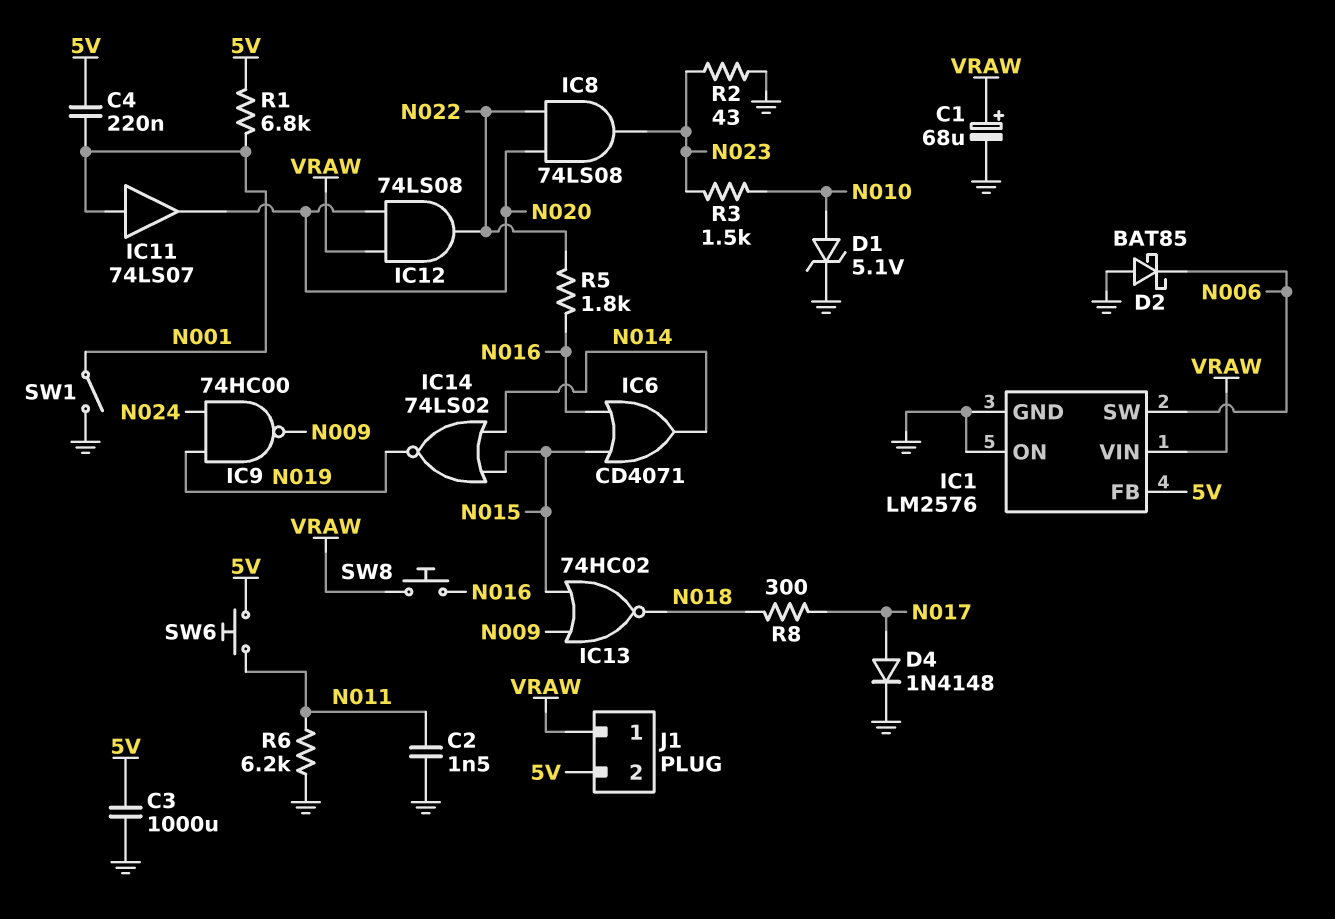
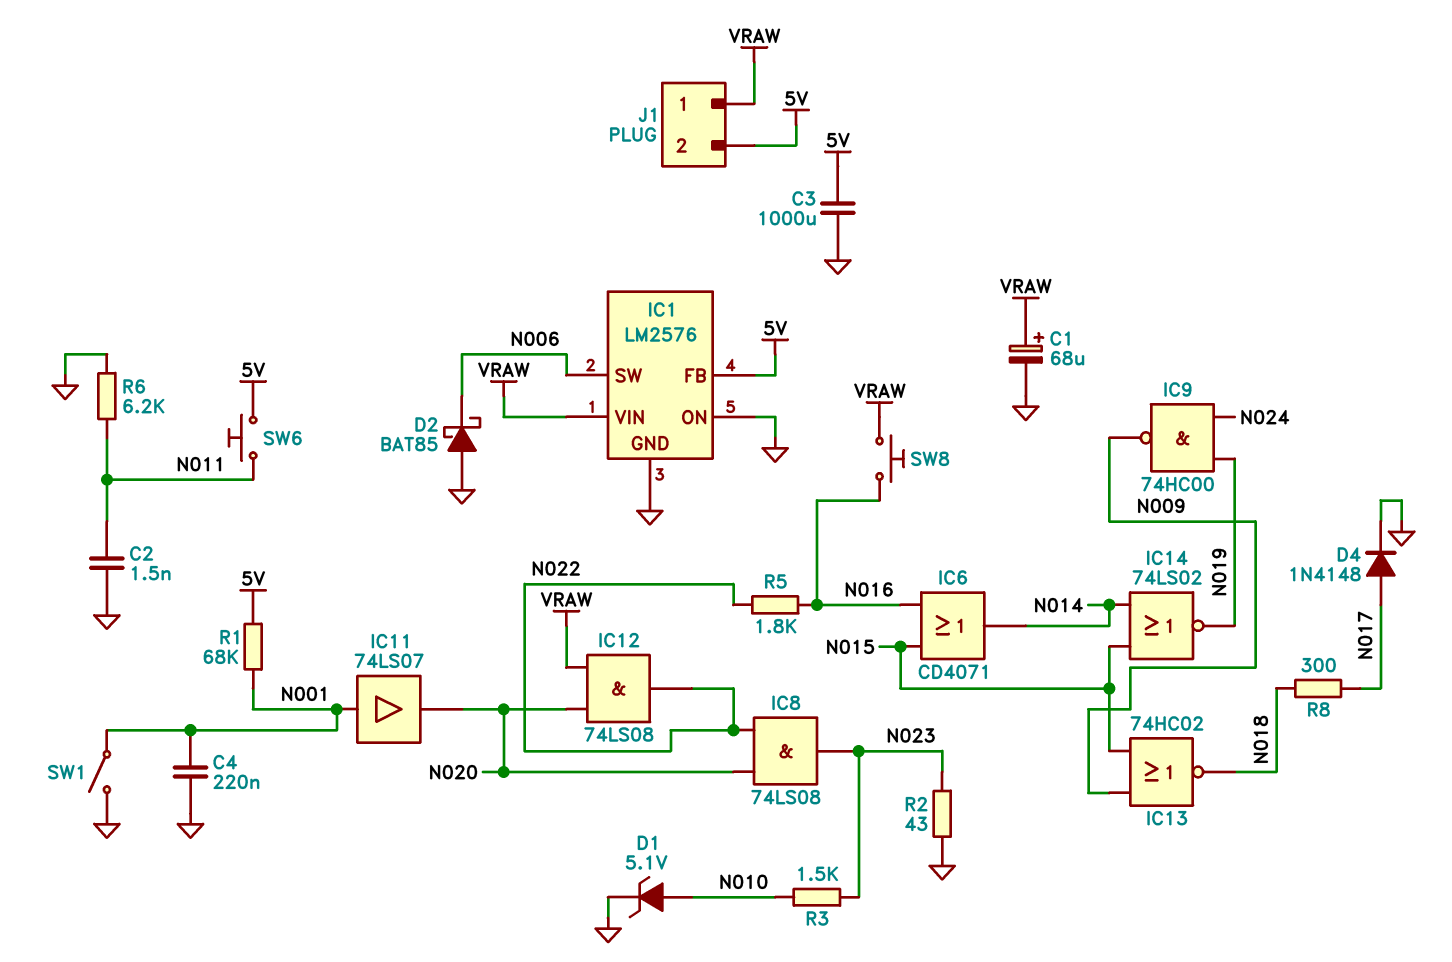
C4: 220nF (5V, N001) -> 220nF (GND, N001)
R1: 6.8k (5V, N001) -> 68k (5V, N001)

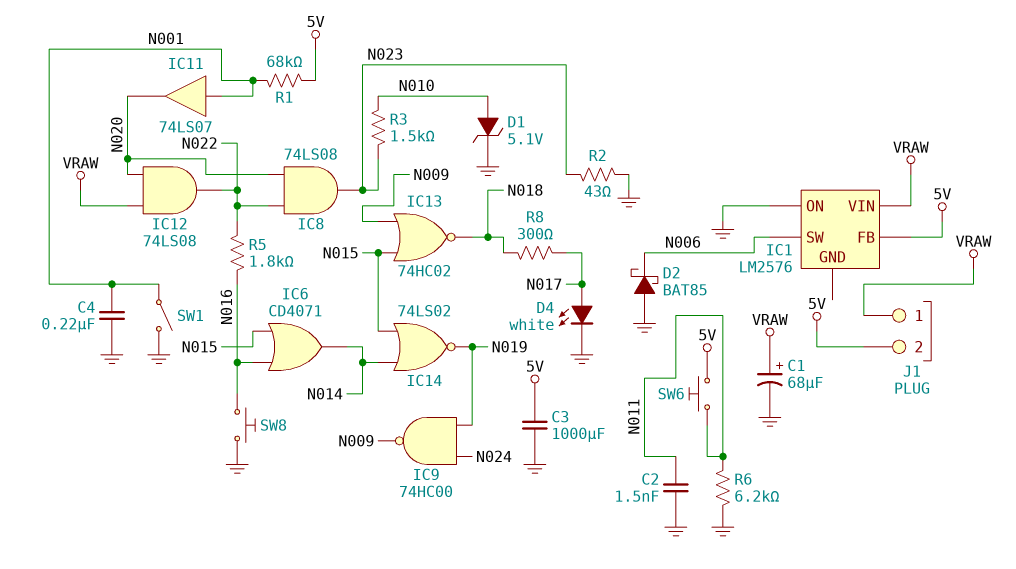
D4: diode 1N4148 (A N017, K GND) -> LED white (A N017, K GND)
IC1 pin GND: GND -> none
SW8: button (N016, VRAW) -> button (GND, N016)

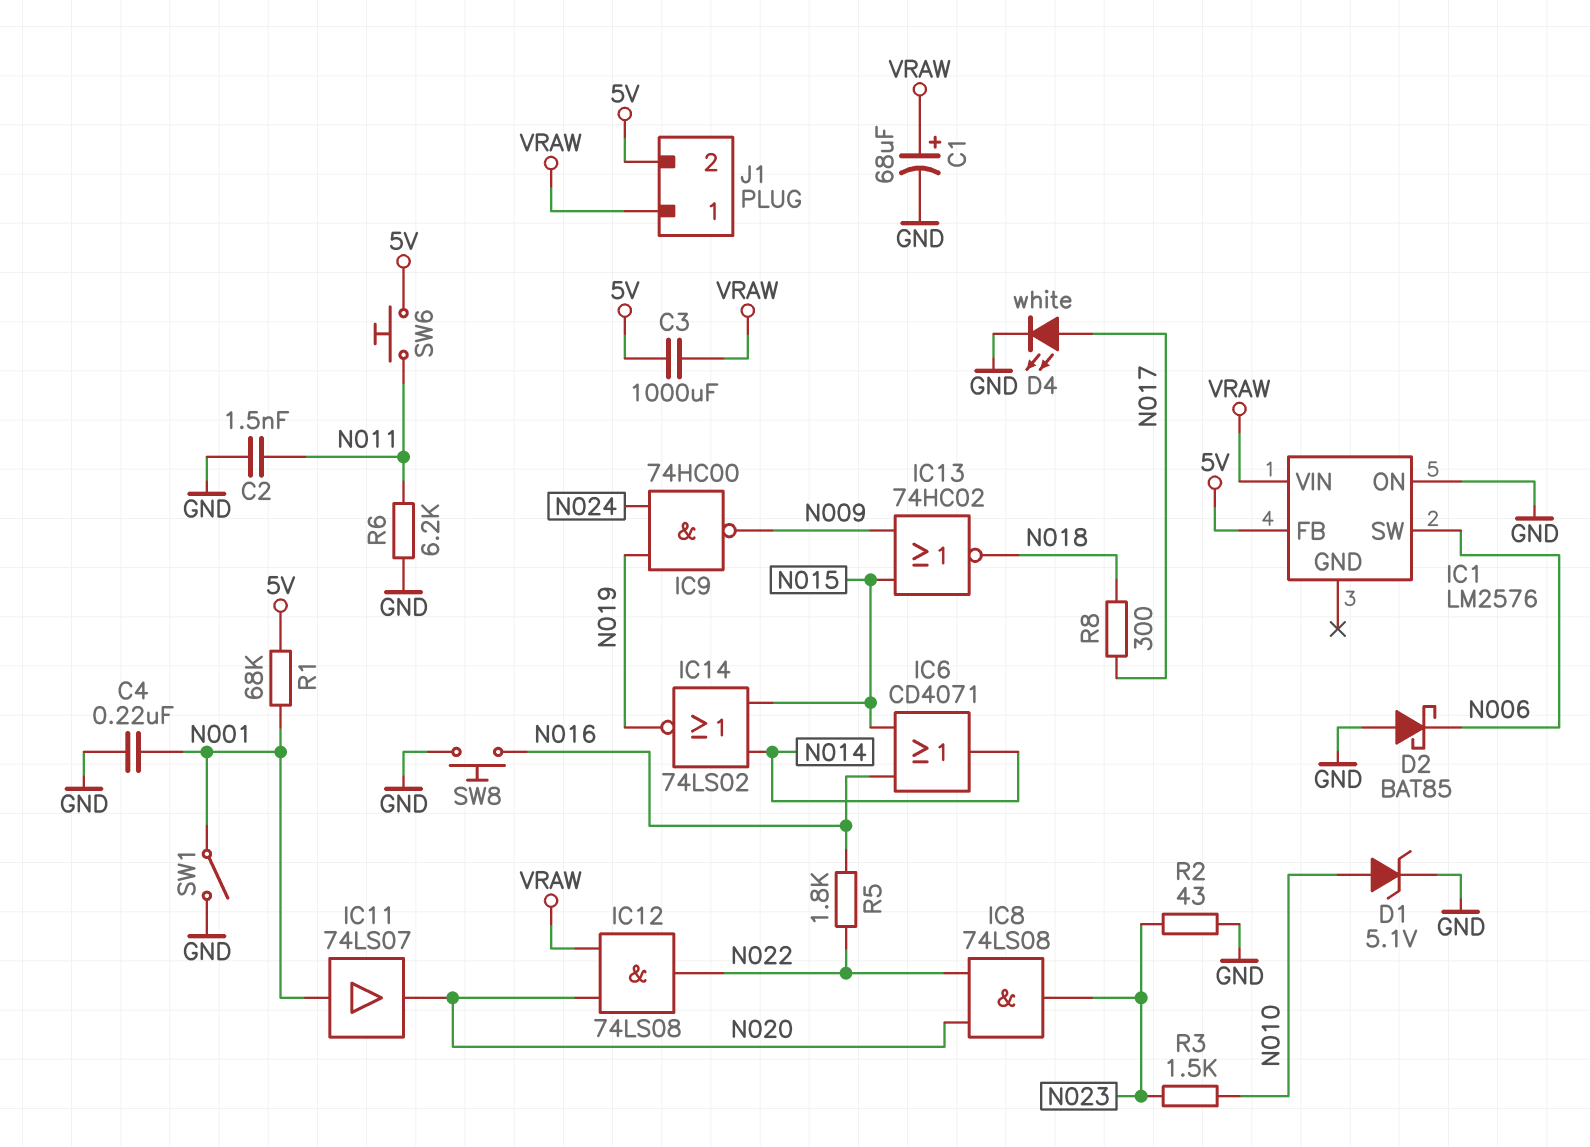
C3: 1000uF (5V, GND) -> 1000uF (5V, VRAW)

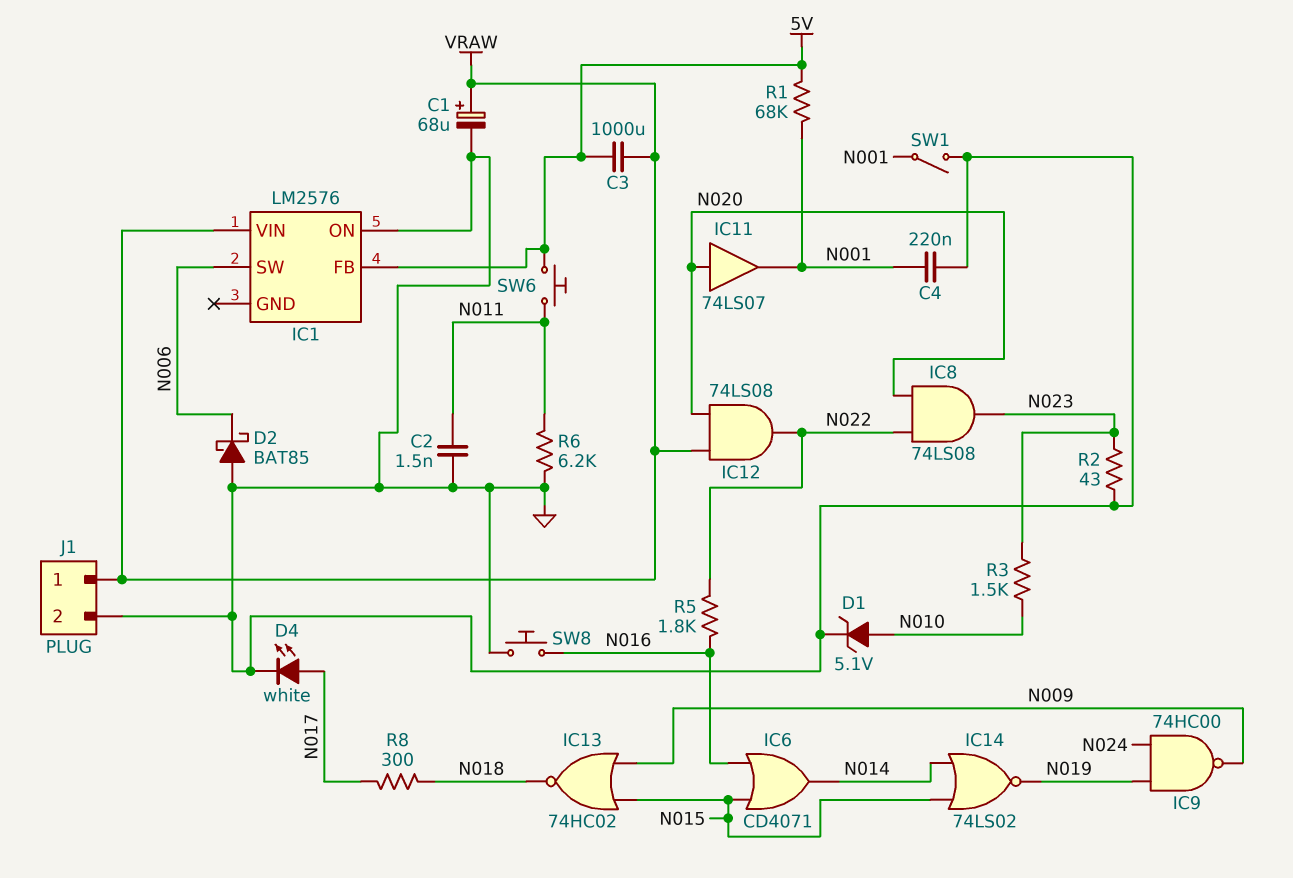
IC11: buffer 74LS07 (in N001, out N020) -> buffer 74LS07 (in N020, out N001)
J1 pin 2: 5V -> GND

